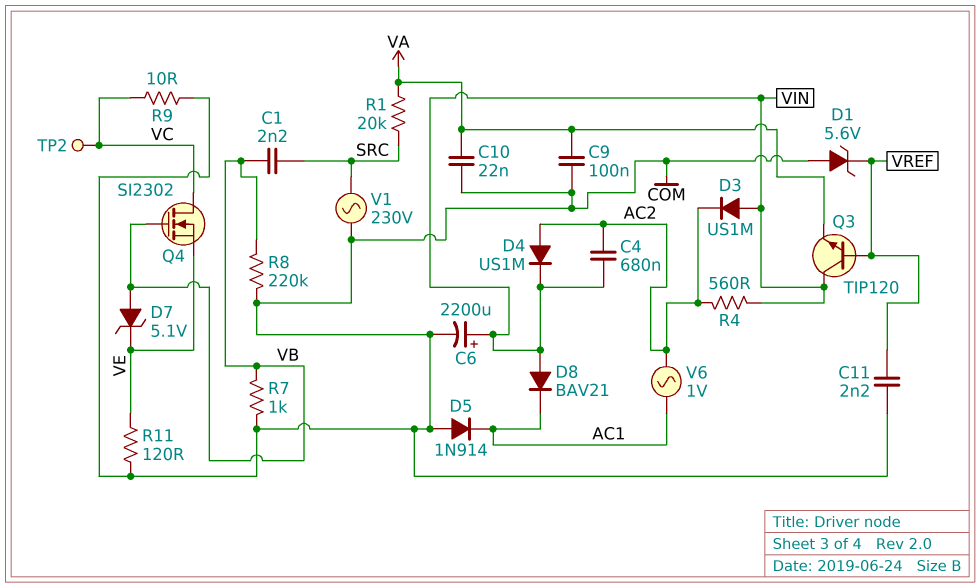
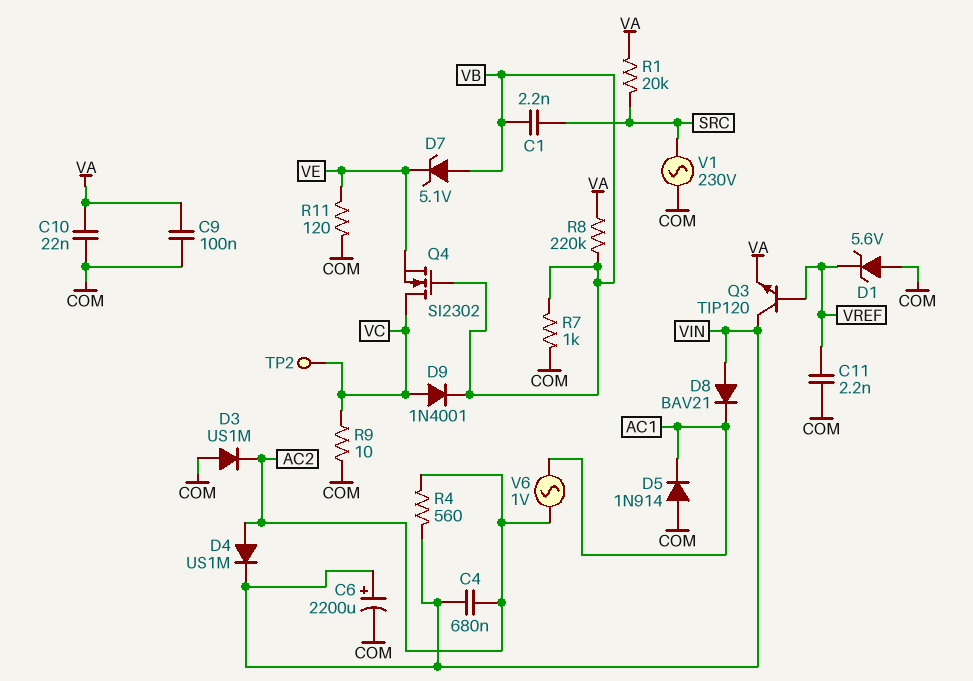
D3: diode US1M (A VIN, K AC2) -> diode US1M (A COM, K AC2)
D9: none -> diode 1N4001 (A VC, K VB)
R8: 220k (COM, VB) -> 220k (VA, VB)

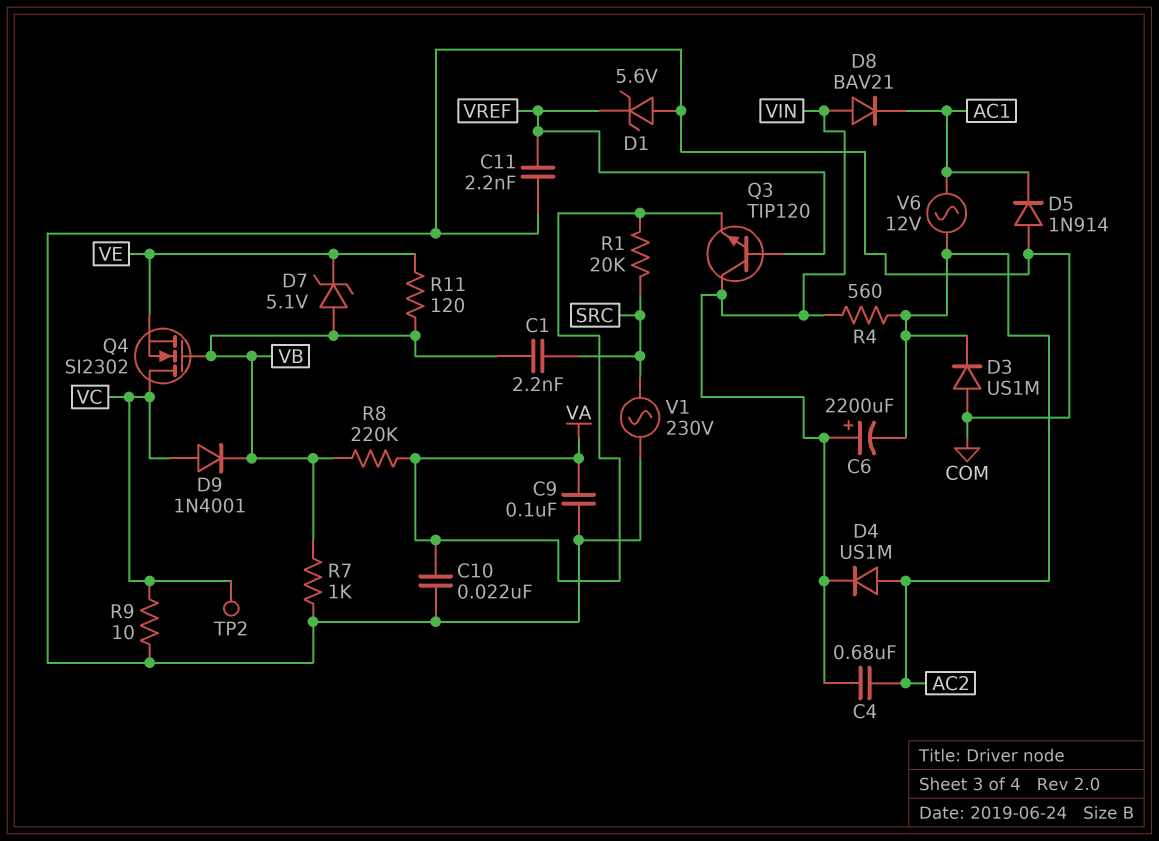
C6: 2200uF (plus VIN, minus COM) -> 2200uF (plus VIN, minus AC2)
R11: 120 (COM, VE) -> 120 (VB, VE)
V6: AC 1V (AC1, AC2) -> AC 12V (AC1, AC2)

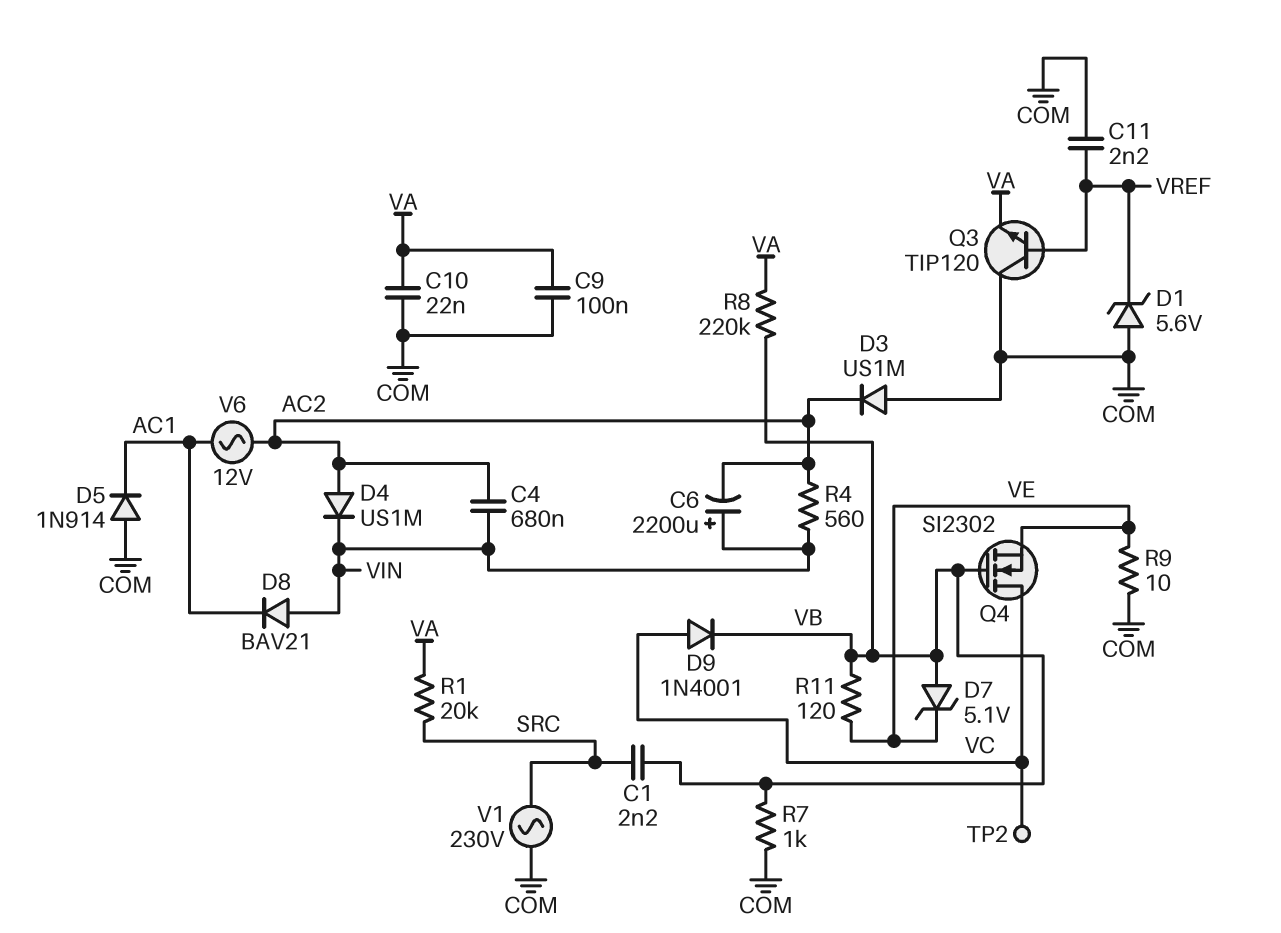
Q3: NPN TIP120 (B VREF, C VIN, E VA) -> NPN TIP120 (B VREF, C COM, E VA)
R9: 10 (COM, VC) -> 10 (COM, VE)

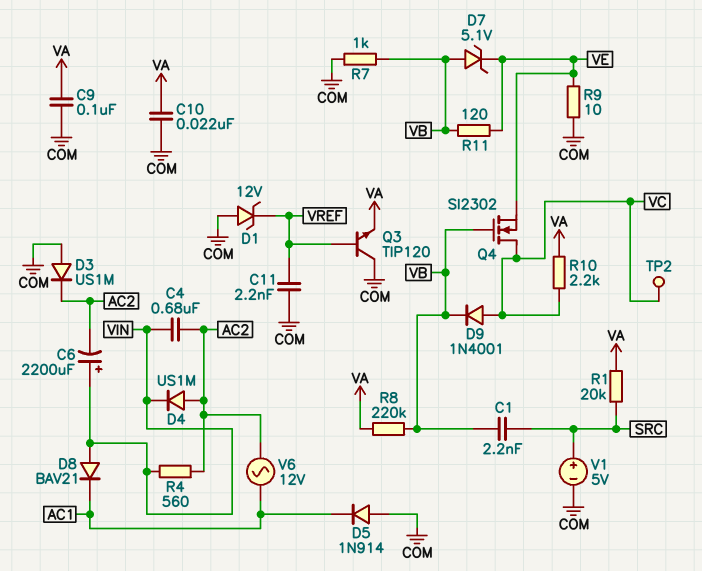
D1: zener 5.6V (A COM, K VREF) -> zener 12V (A COM, K VREF)
R10: none -> 2.2k (VA, VC)
V1: AC 230V (COM, SRC) -> 5V (plus SRC, minus COM)

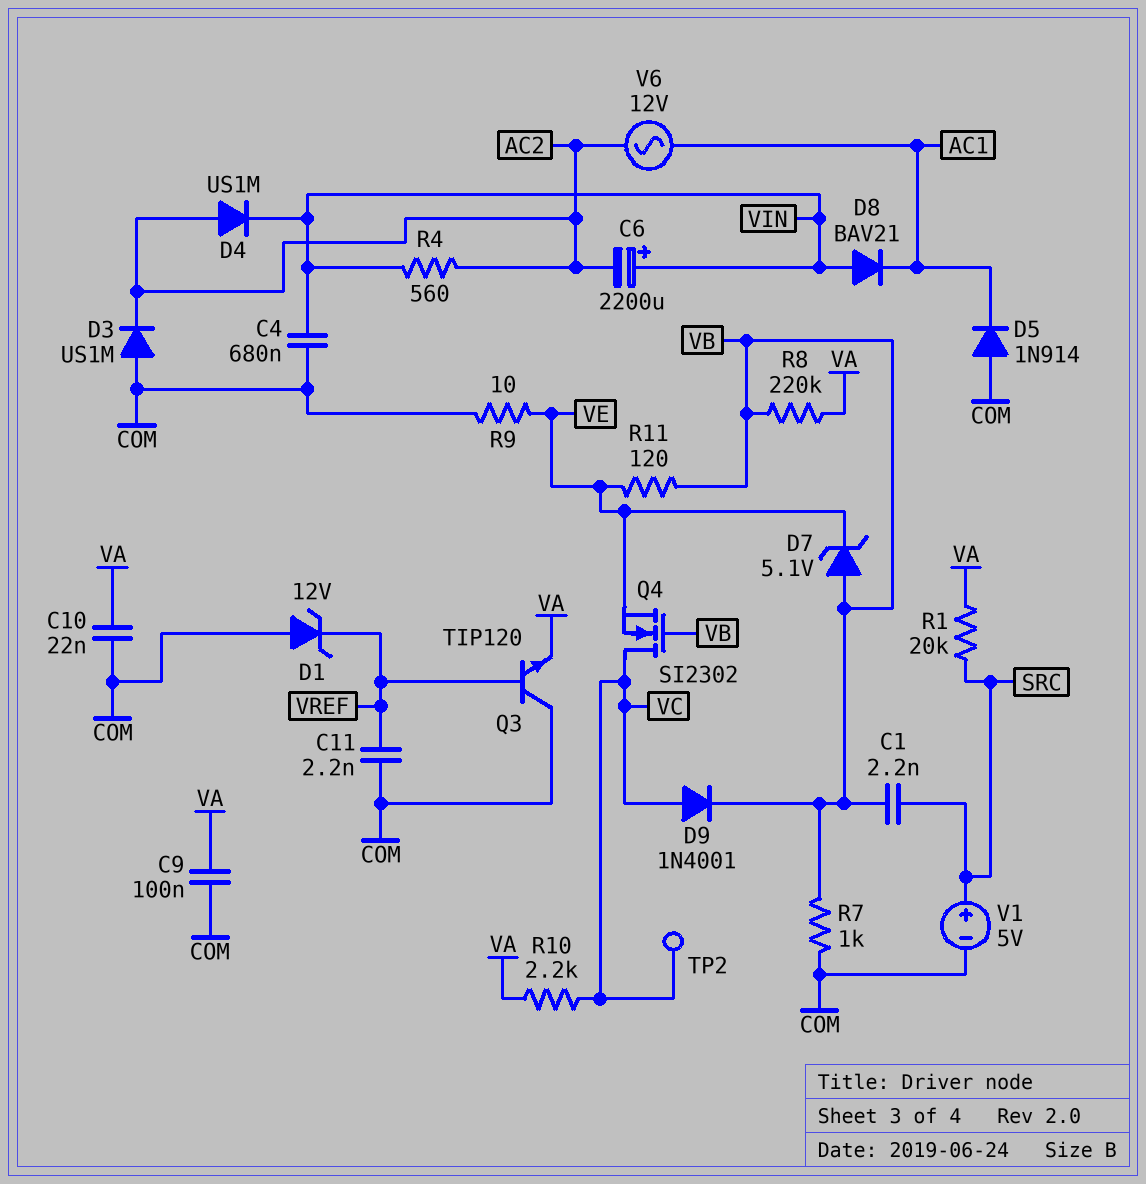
C4: 680nF (AC2, VIN) -> 680nF (COM, VIN)

